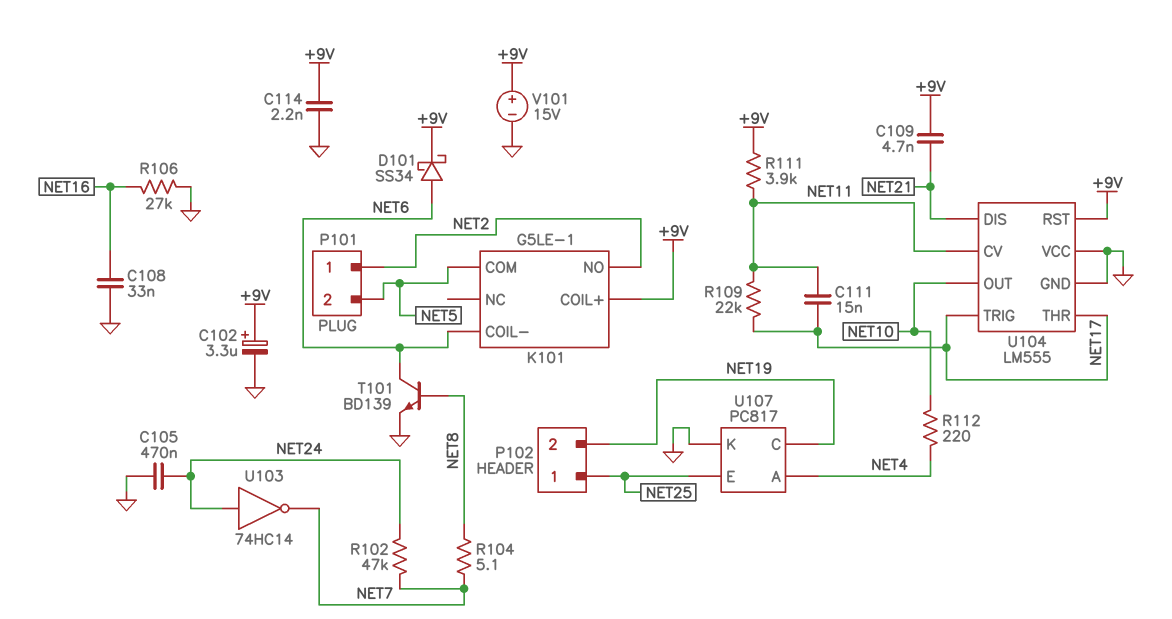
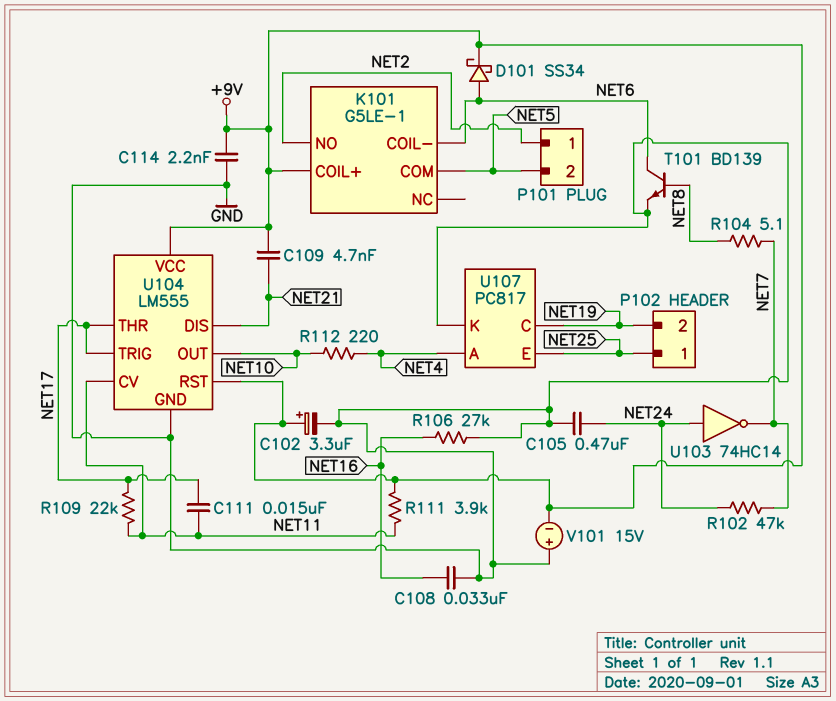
U104 pin VCC: GND -> +9V
V101: 15V (plus +9V, minus GND) -> 15V (plus GND, minus +9V)

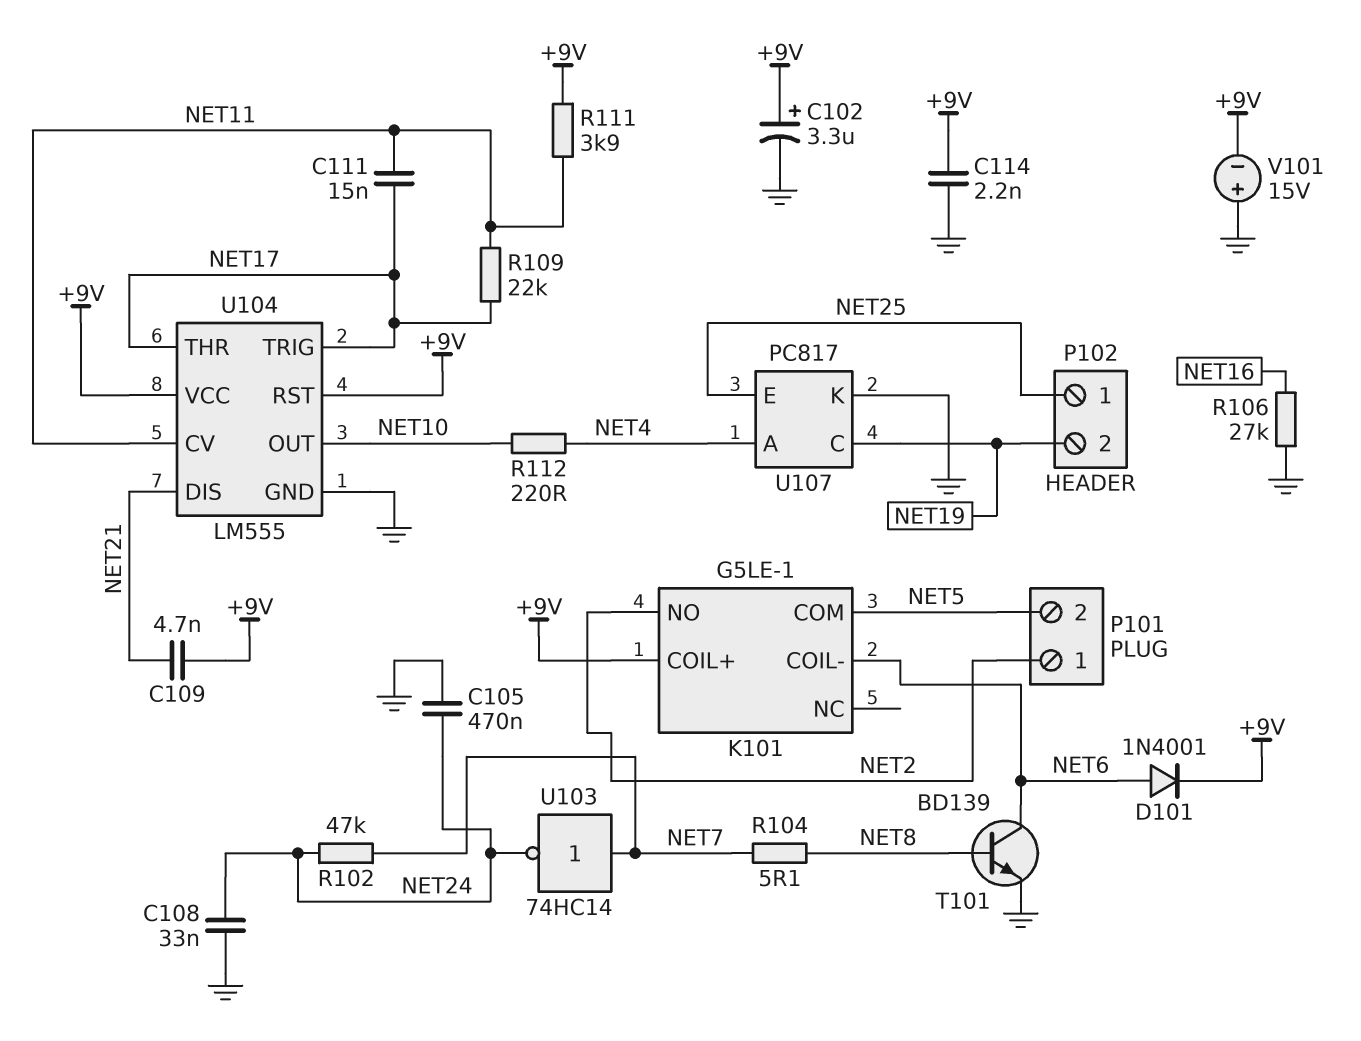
C108: 33nF (GND, NET16) -> 33nF (GND, NET24)
D101: schottky SS34 (A NET6, K +9V) -> diode 1N4001 (A NET6, K +9V)
U103: NOT 74HC14 (in NET24, out NET7) -> NOT 74HC14 (in NET7, out NET24)

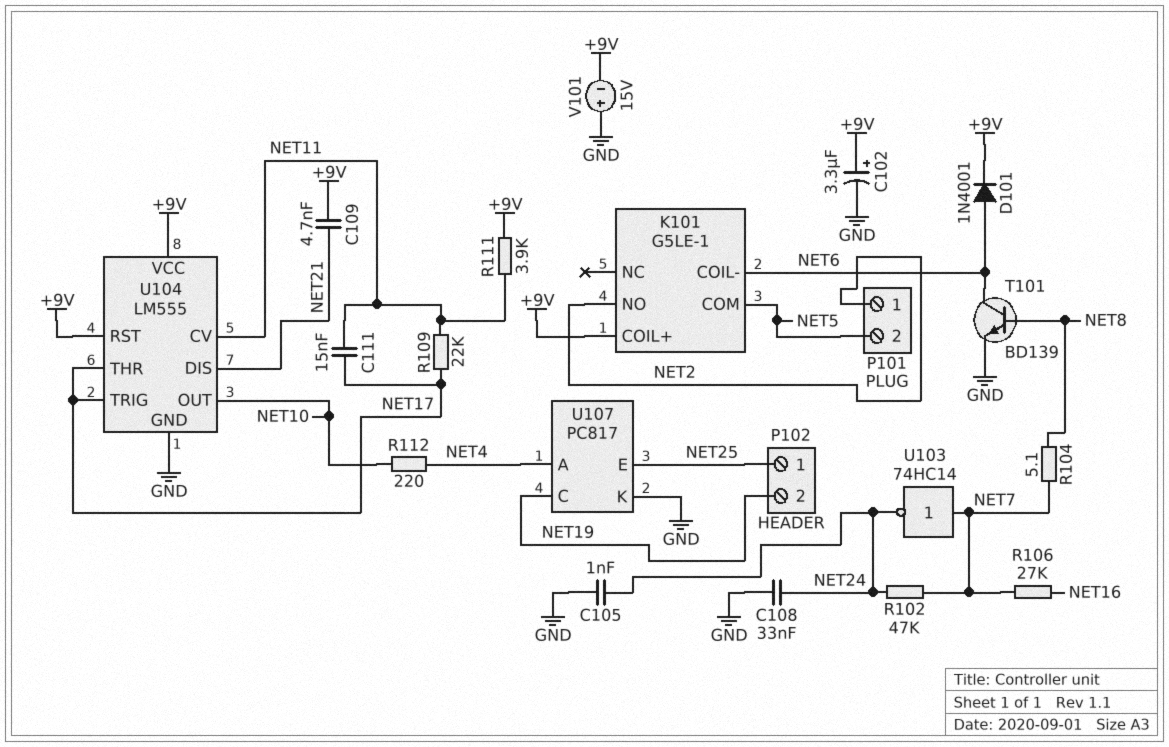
C105: 470nF (GND, NET24) -> 1nF (GND, NET24)
C114: 2.2nF (+9V, GND) -> none
R106: 27k (GND, NET16) -> 27k (NET7, NET16)

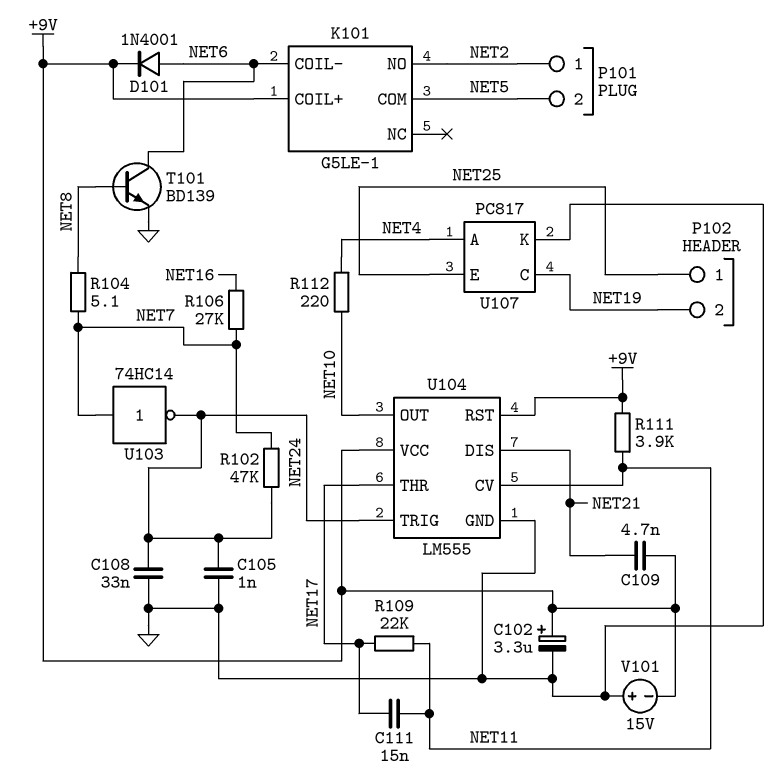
U104 pin TRIG: NET17 -> NET24

